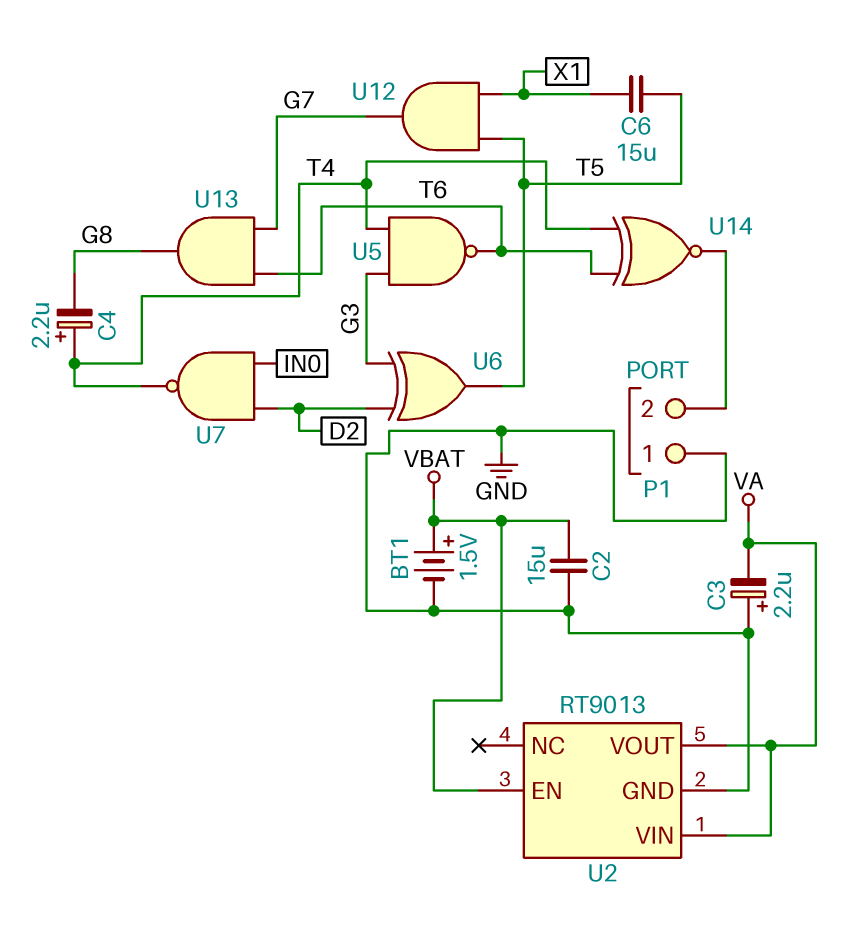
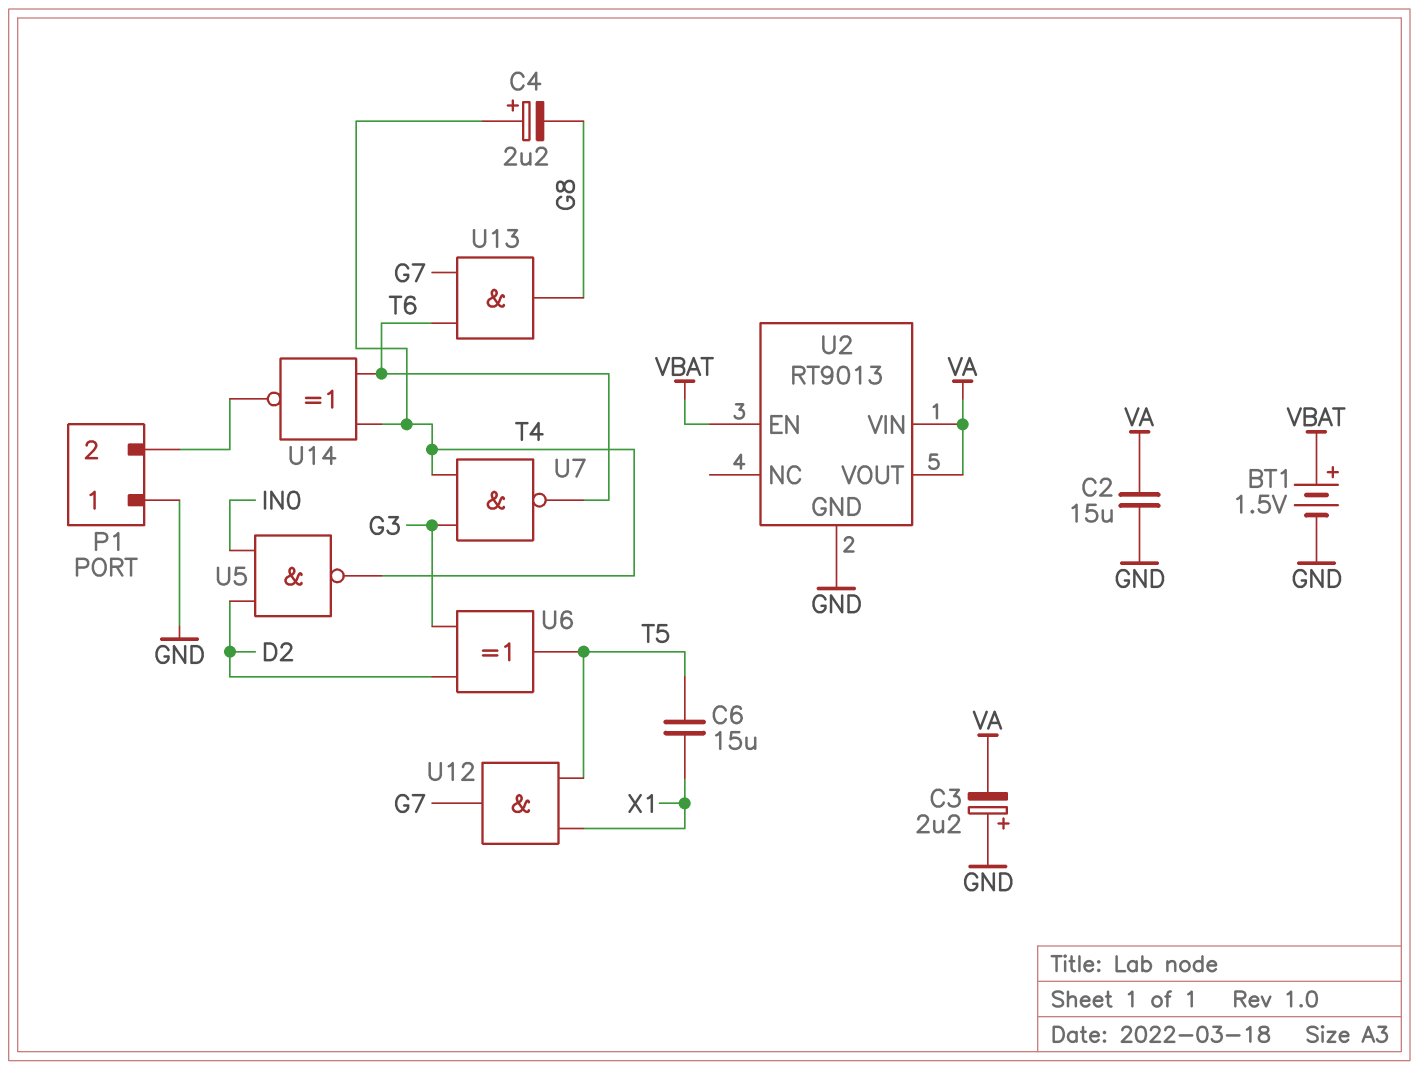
C2: 15uF (GND, VBAT) -> 15uF (GND, VA)
U5: NAND (in G3, in T4, out T6) -> NAND (in D2, in IN0, out T4)
U7: NAND (in D2, in IN0, out T4) -> NAND (in G3, in T4, out T6)

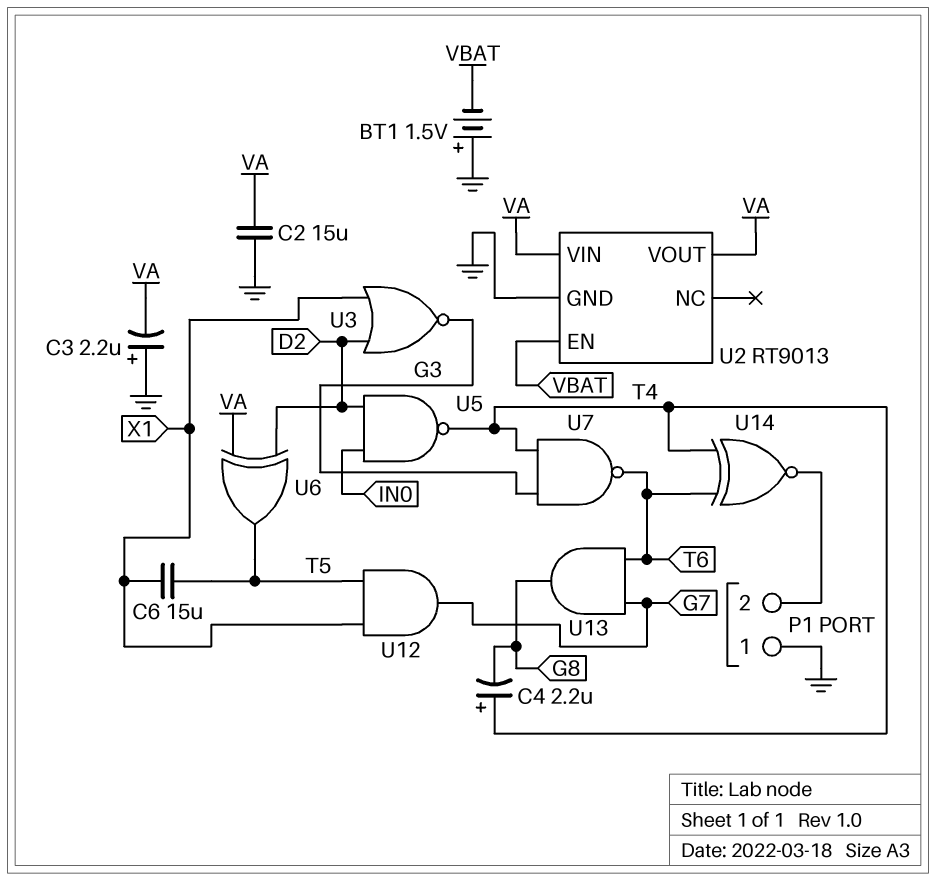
BT1: 1.5V (plus VBAT, minus GND) -> 1.5V (plus GND, minus VBAT)
U3: none -> NOR (in D2, in X1, out G3)
U6: XOR (in D2, in G3, out T5) -> XOR (in D2, in VA, out T5)

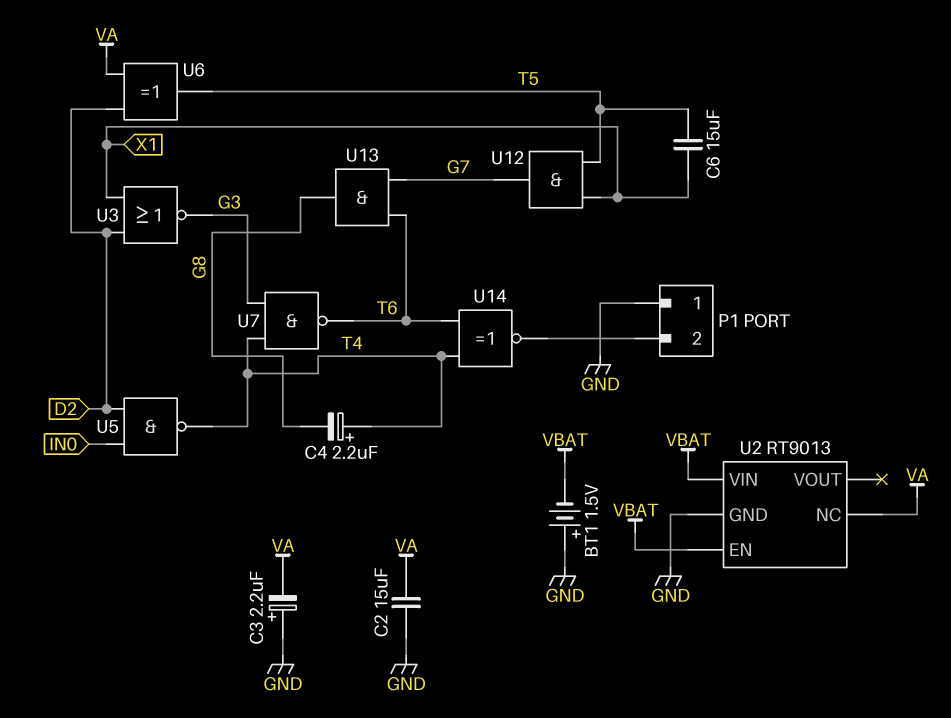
U2 pin NC: none -> VA
U2 pin VIN: VA -> VBAT
U2 pin VOUT: VA -> none

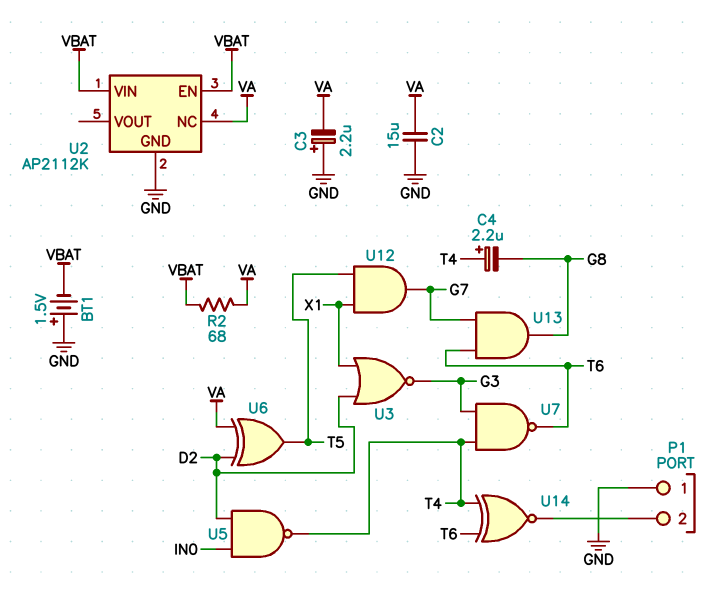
C6: 15uF (T5, X1) -> none
R2: none -> 68 (VA, VBAT)
U2: RT9013 -> AP2112K

